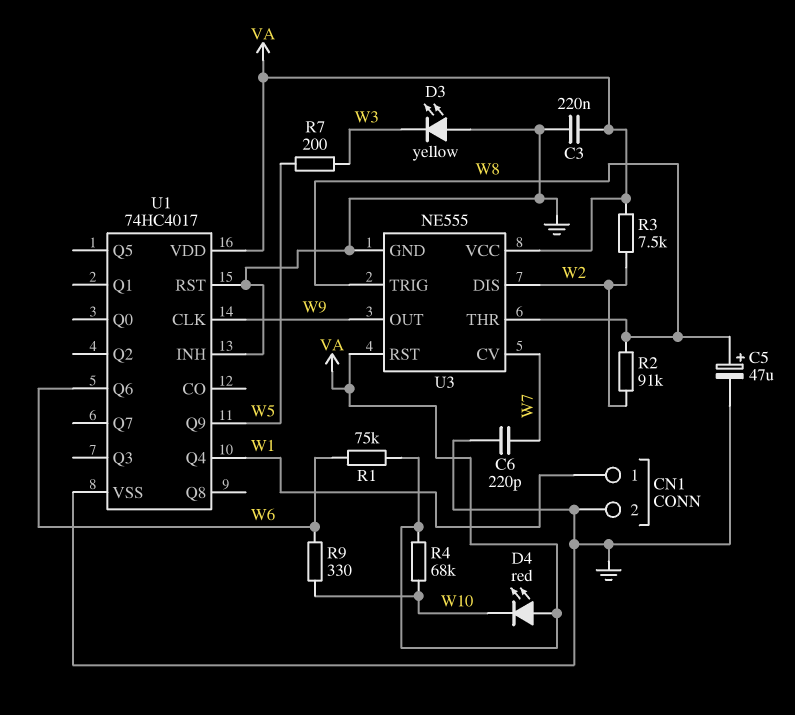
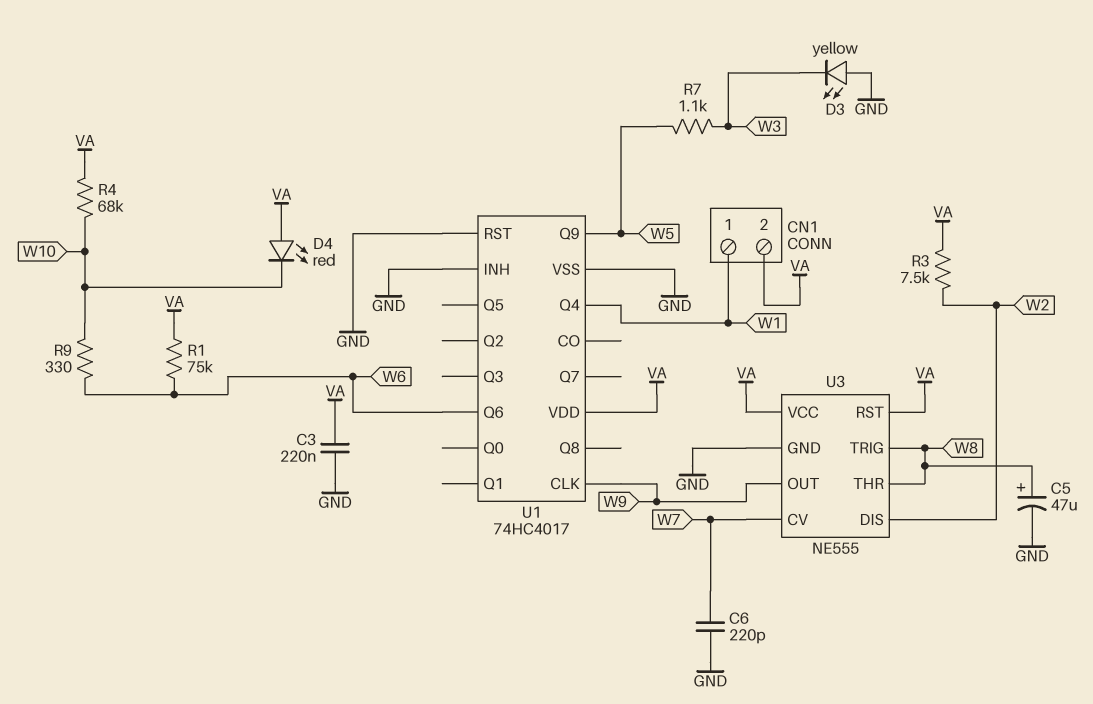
CN1 pin 2: GND -> VA
R2: 91k (W2, W8) -> none
R7: 200 (W3, W5) -> 1.1k (W3, W5)

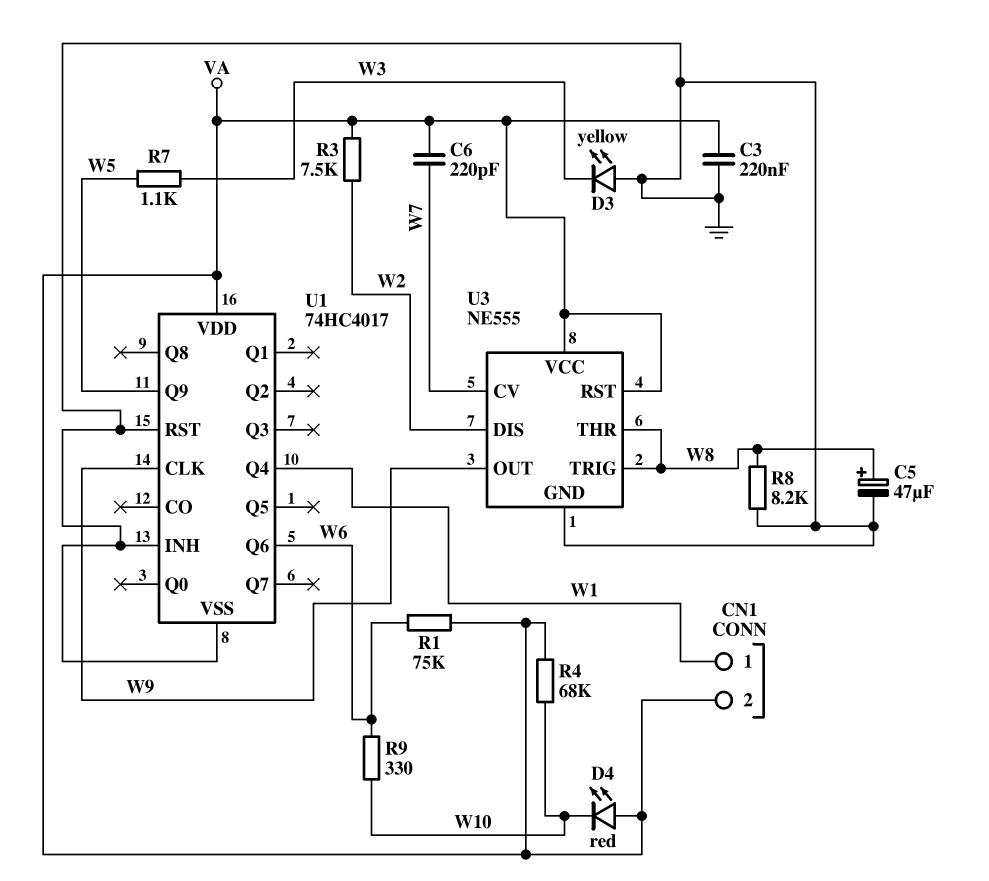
C6: 220pF (GND, W7) -> 220pF (VA, W7)
R8: none -> 8.2k (GND, W8)

